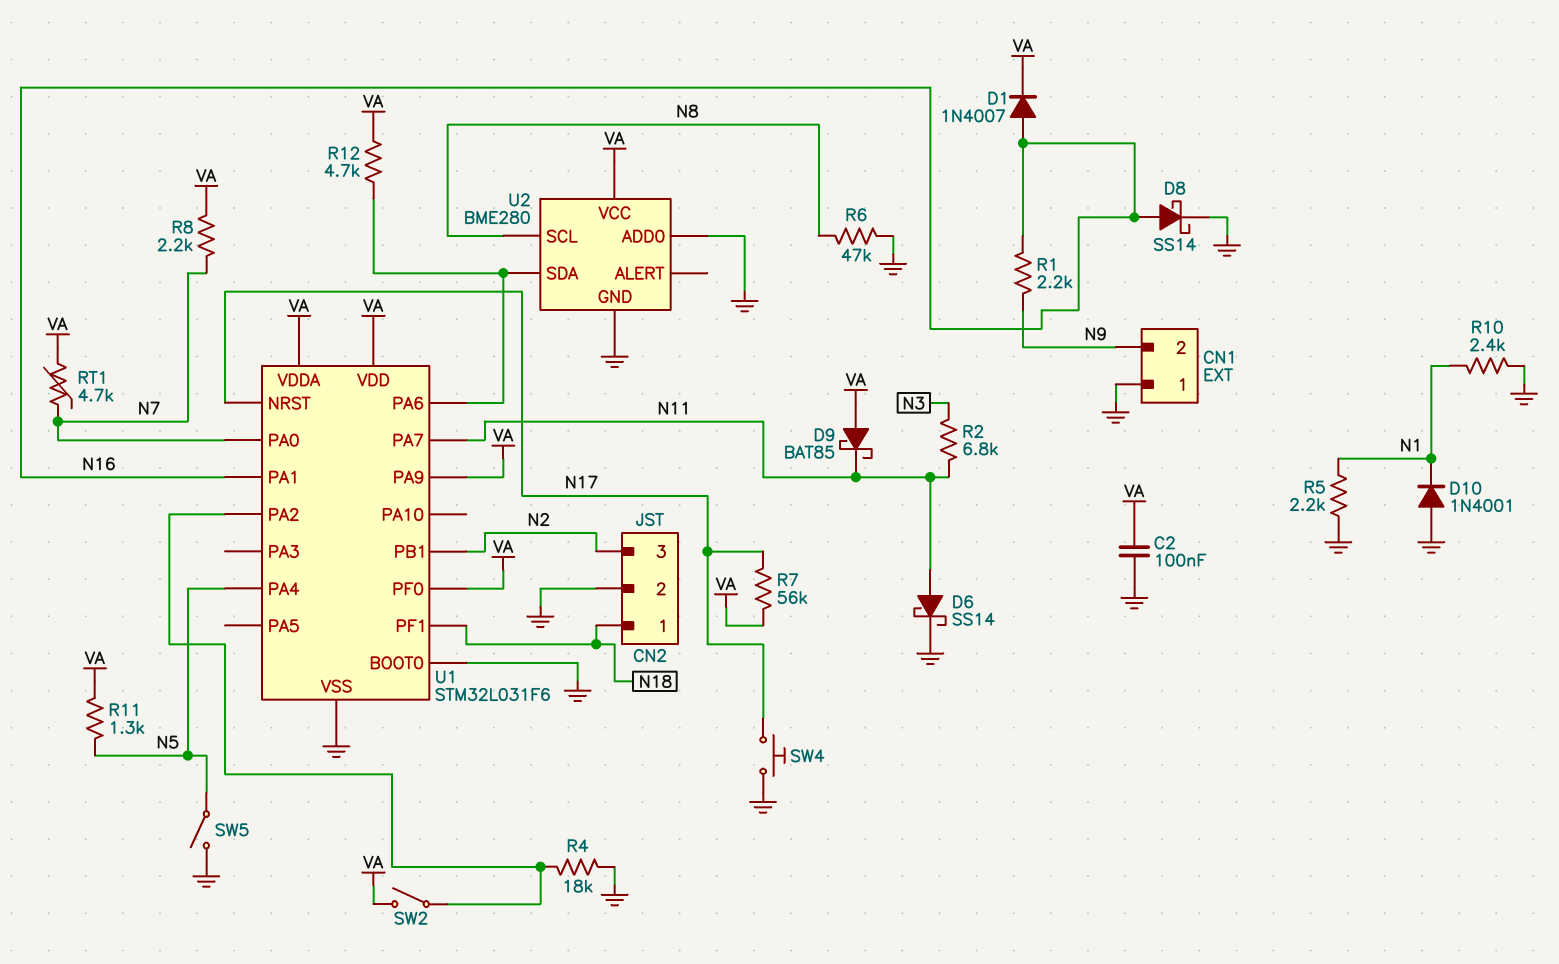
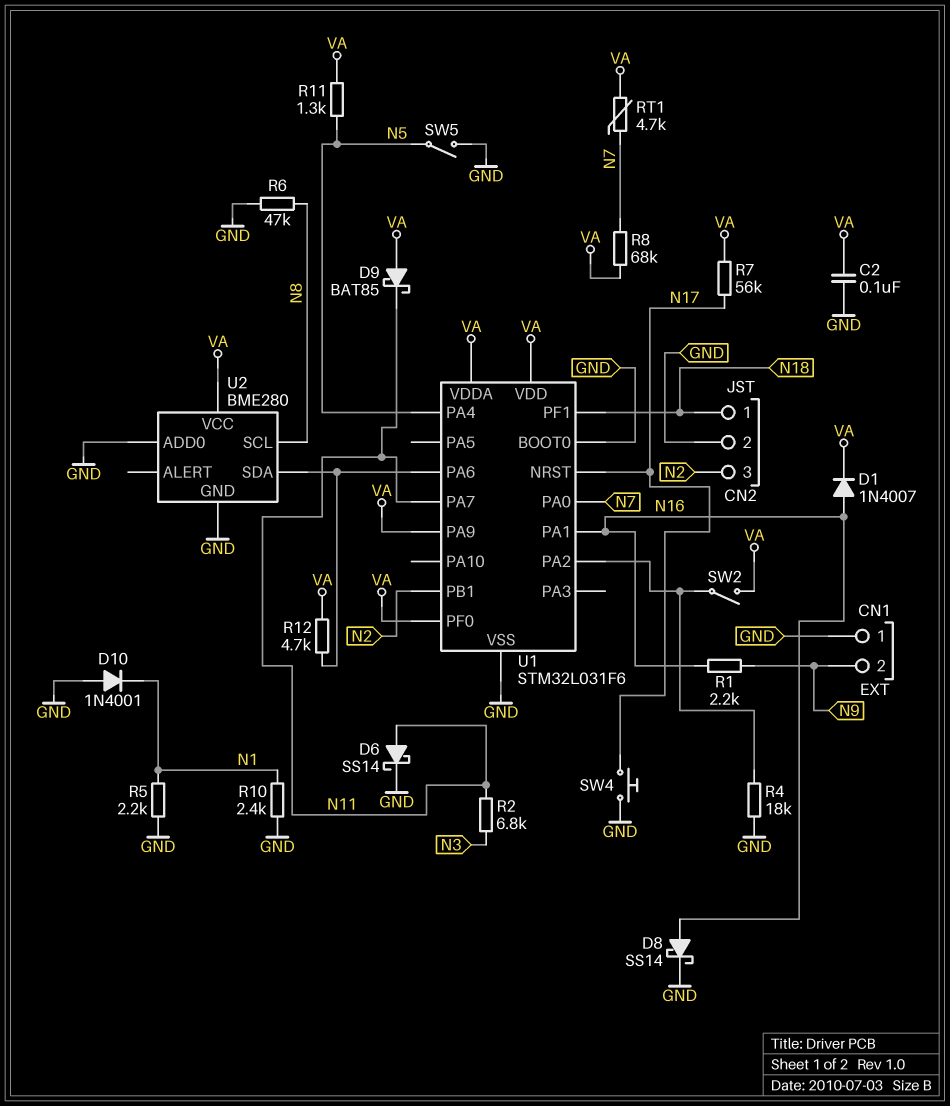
R8: 2.2k (N7, VA) -> 68k (N7, VA)

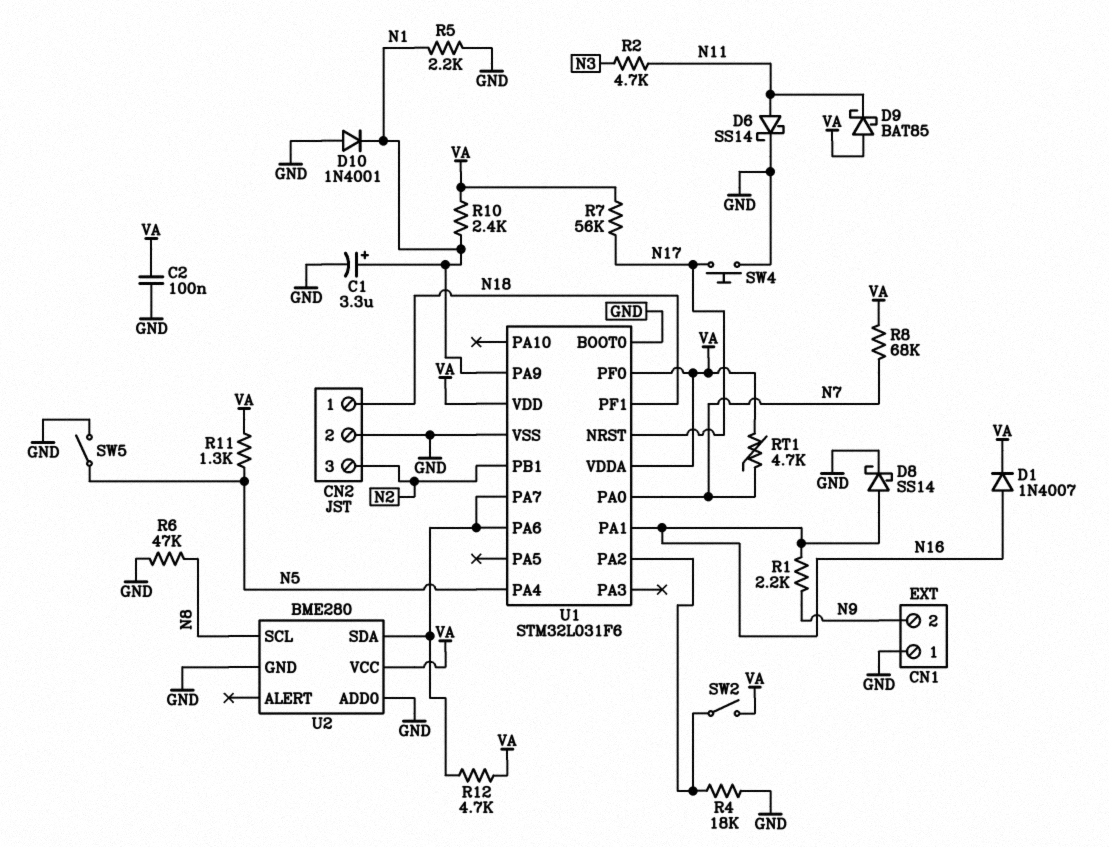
C1: none -> 3.3uF (plus N1, minus GND)
R2: 6.8k (N3, N11) -> 4.7k (N3, N11)
R10: 2.4k (GND, N1) -> 2.4k (N1, VA)
U1 pin PA7: N11 -> U1/PA6
U1 pin PA9: VA -> N1

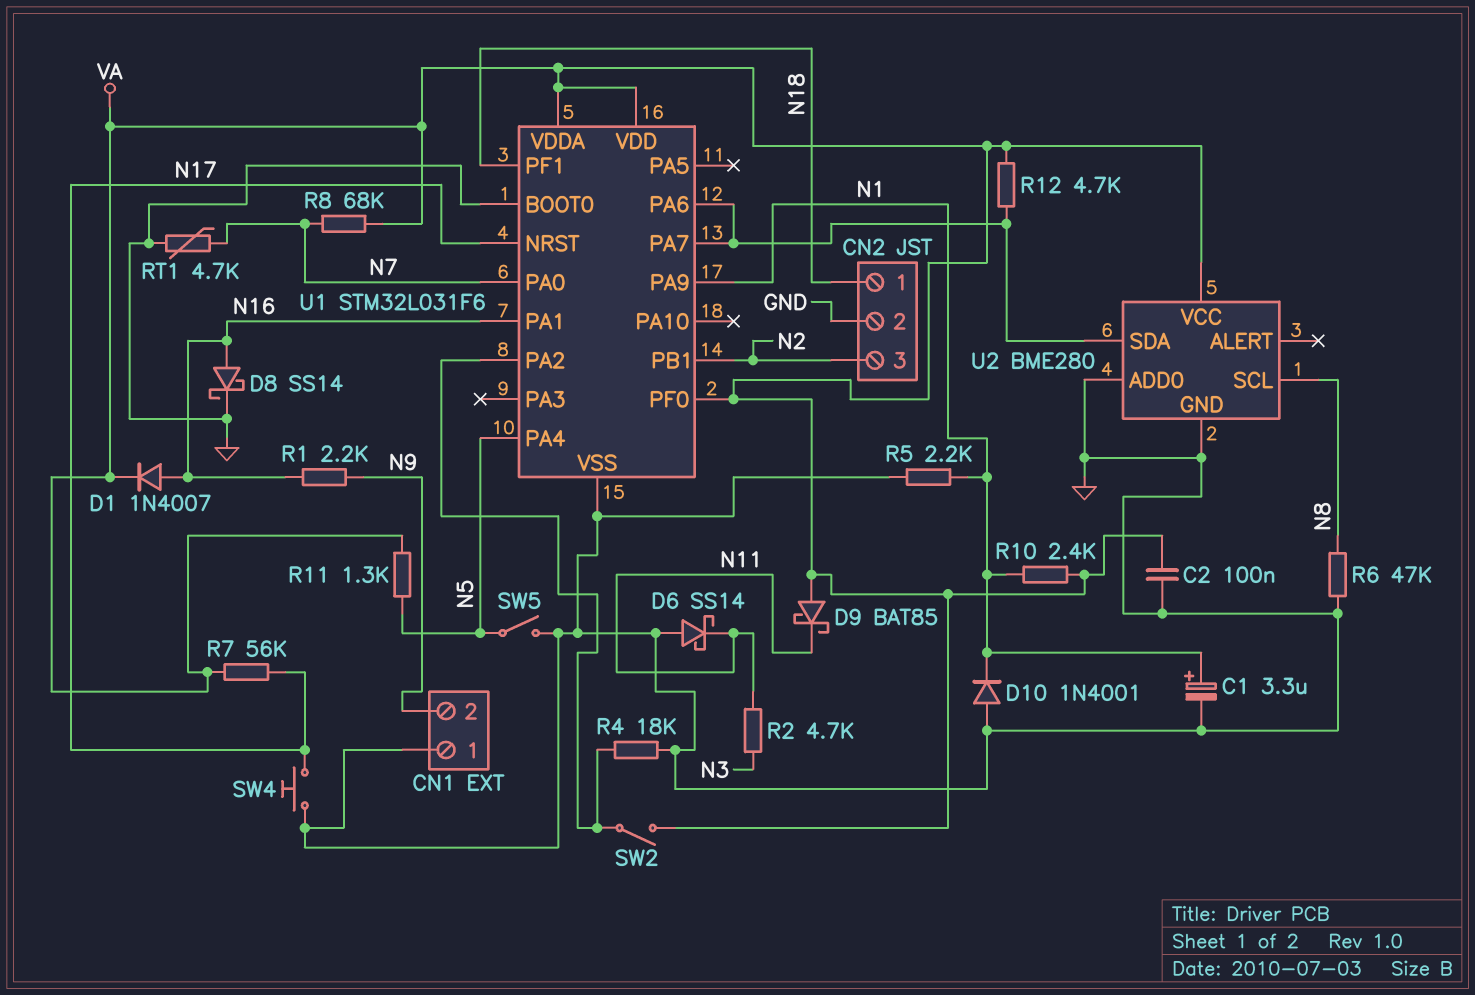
D6: schottky SS14 (A N11, K GND) -> schottky SS14 (A GND, K N11)
RT1: 4.7k (N7, VA) -> 4.7k (GND, N7)

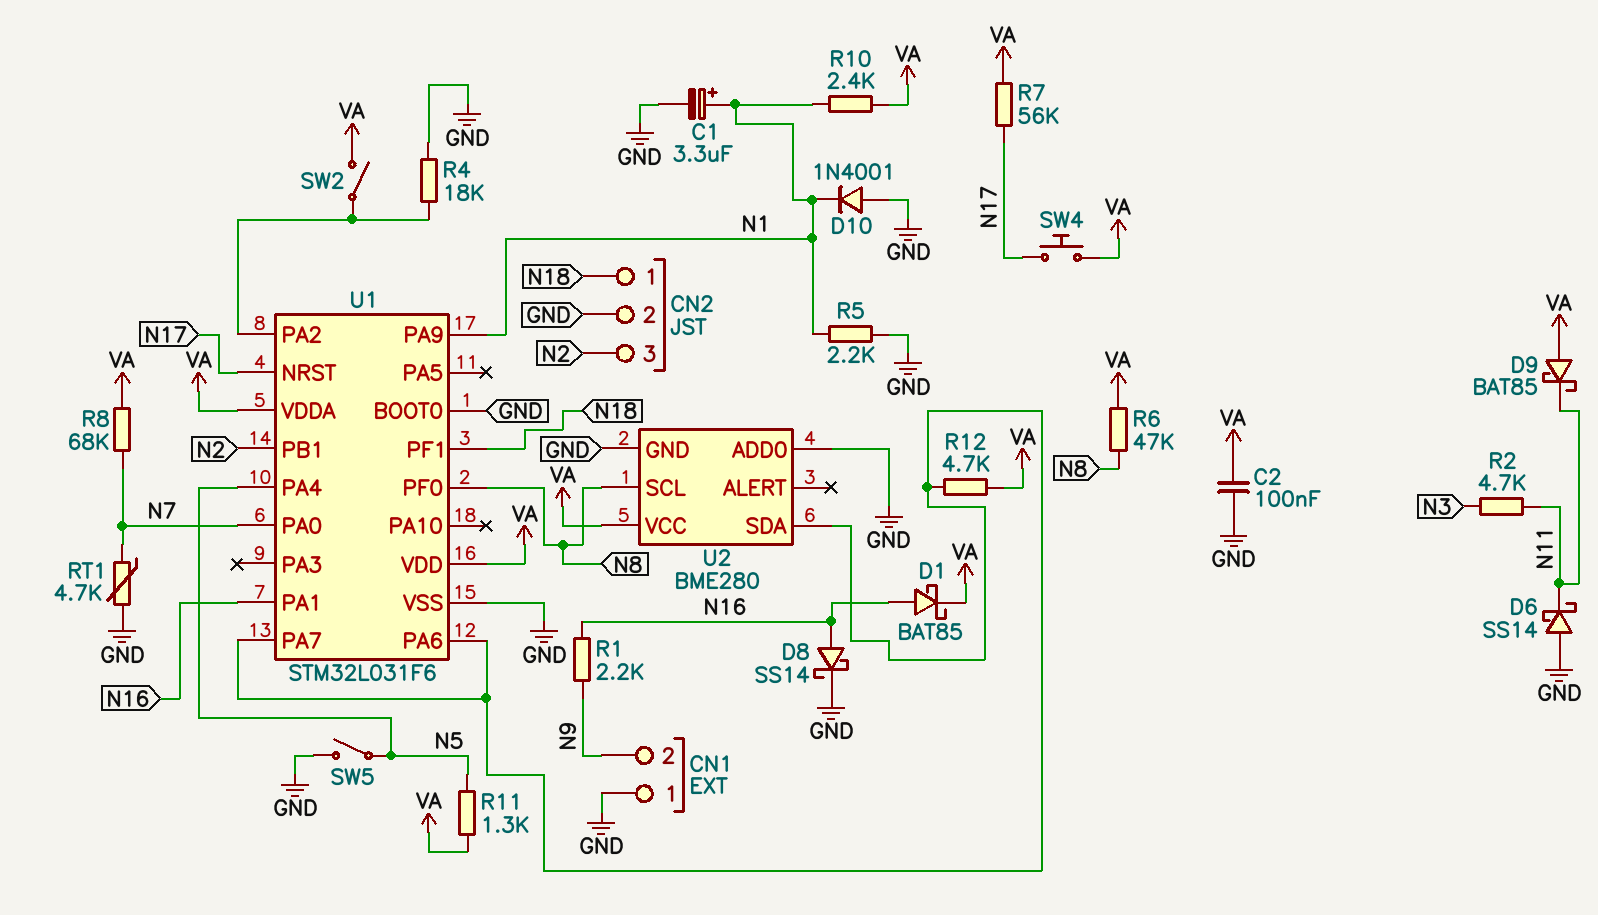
D1: diode 1N4007 (A N16, K VA) -> schottky BAT85 (A N16, K VA)
R6: 47k (GND, N8) -> 47k (N8, VA)
SW4: button (GND, N17) -> button (N17, VA)
U1 pin PF0: VA -> N8

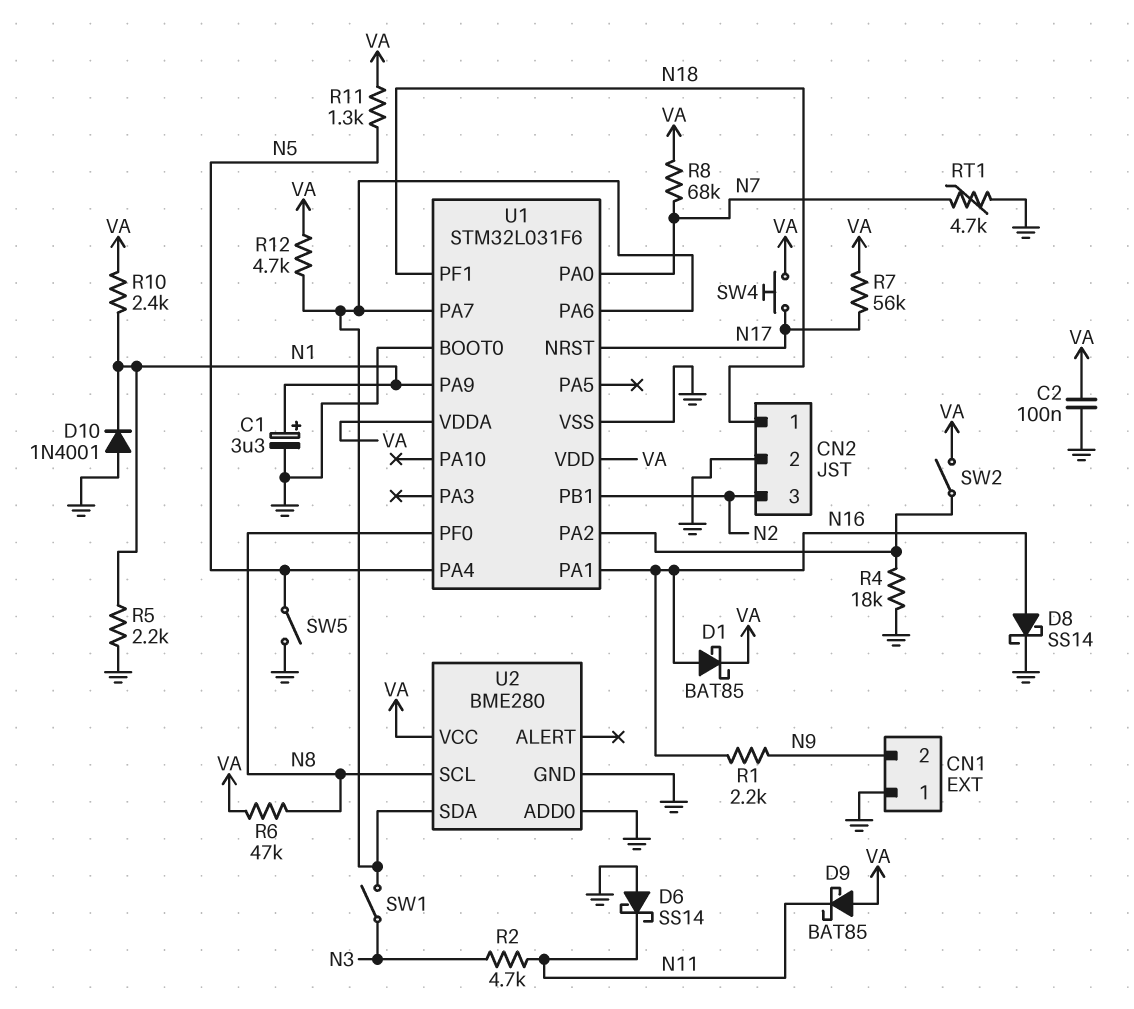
SW1: none -> switch (N3, U1/PA6)

